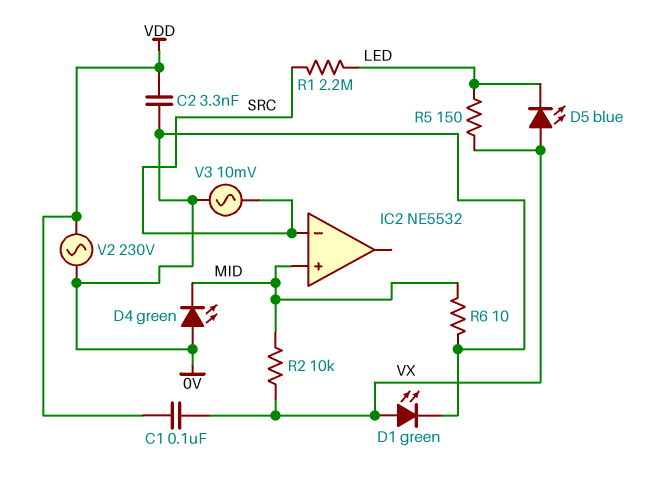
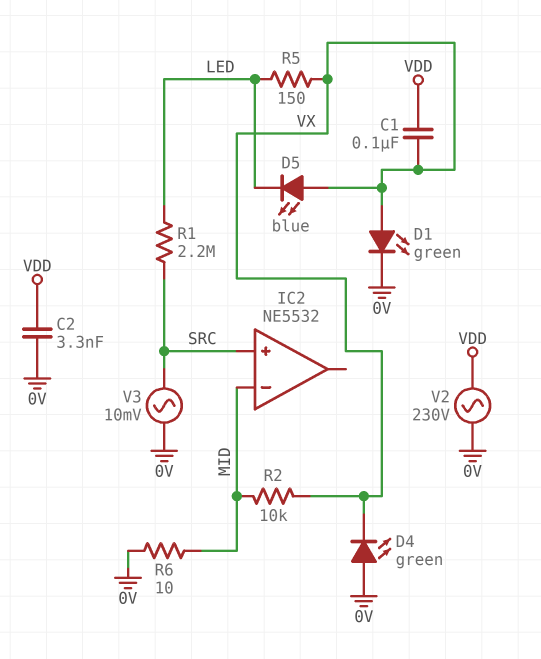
D4: LED green (A 0V, K MID) -> LED green (A 0V, K VX)
IC2 pin in+: MID -> SRC
IC2 pin in-: SRC -> MID

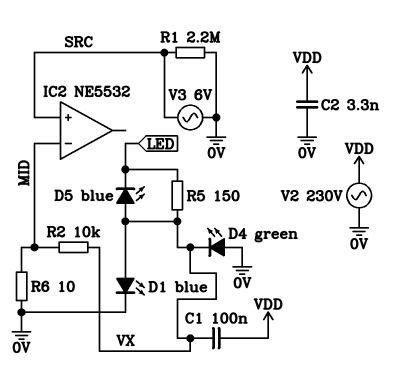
D1: LED green (A VX, K 0V) -> LED blue (A VX, K 0V)
R1: 2.2M (LED, SRC) -> 2.2M (0V, SRC)
V3: AC 10mV (0V, SRC) -> AC 6V (0V, SRC)

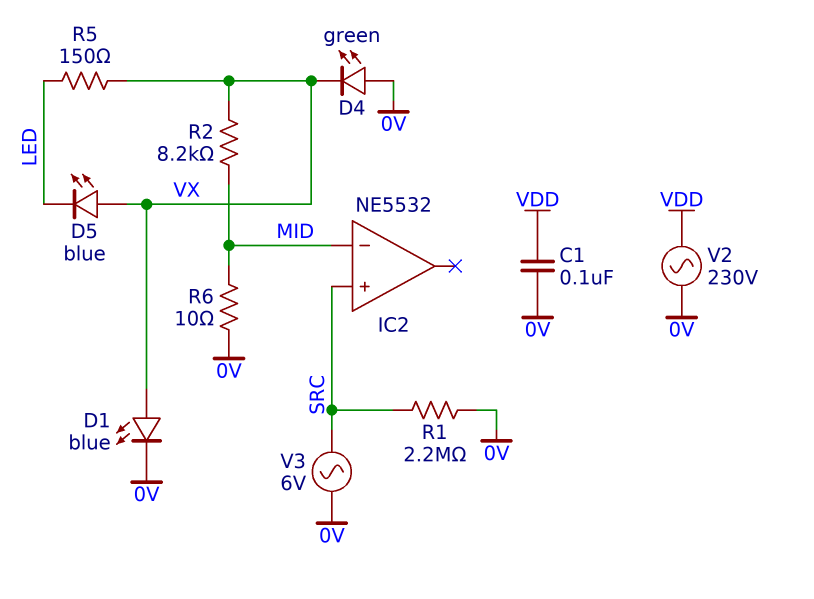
C1: 100nF (VDD, VX) -> 100nF (0V, VDD)
C2: 3.3nF (0V, VDD) -> none
R2: 10k (MID, VX) -> 8.2k (MID, VX)

